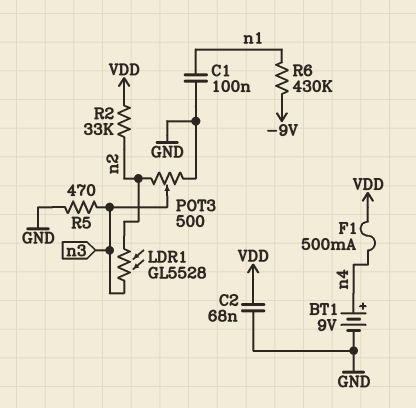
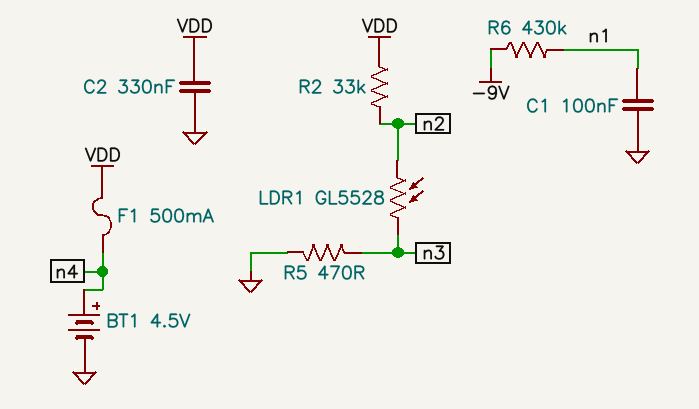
BT1: 9V (plus n4, minus GND) -> 4.5V (plus n4, minus GND)
C2: 68nF (GND, VDD) -> 330nF (GND, VDD)
POT3: 500 (GND, n2, wiper n3) -> none

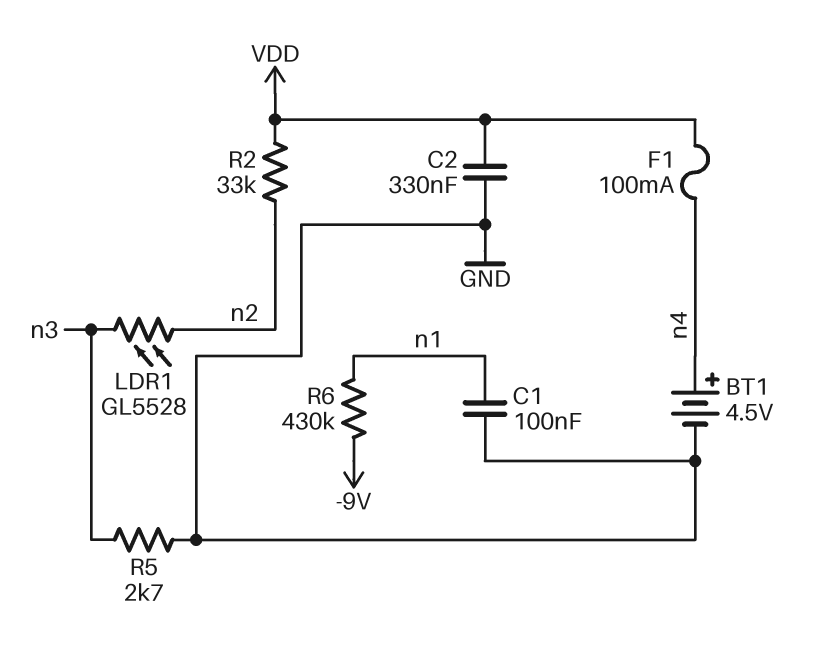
F1: 500mA (VDD, n4) -> 100mA (VDD, n4)
R5: 470 (GND, n3) -> 2.7k (GND, n3)

